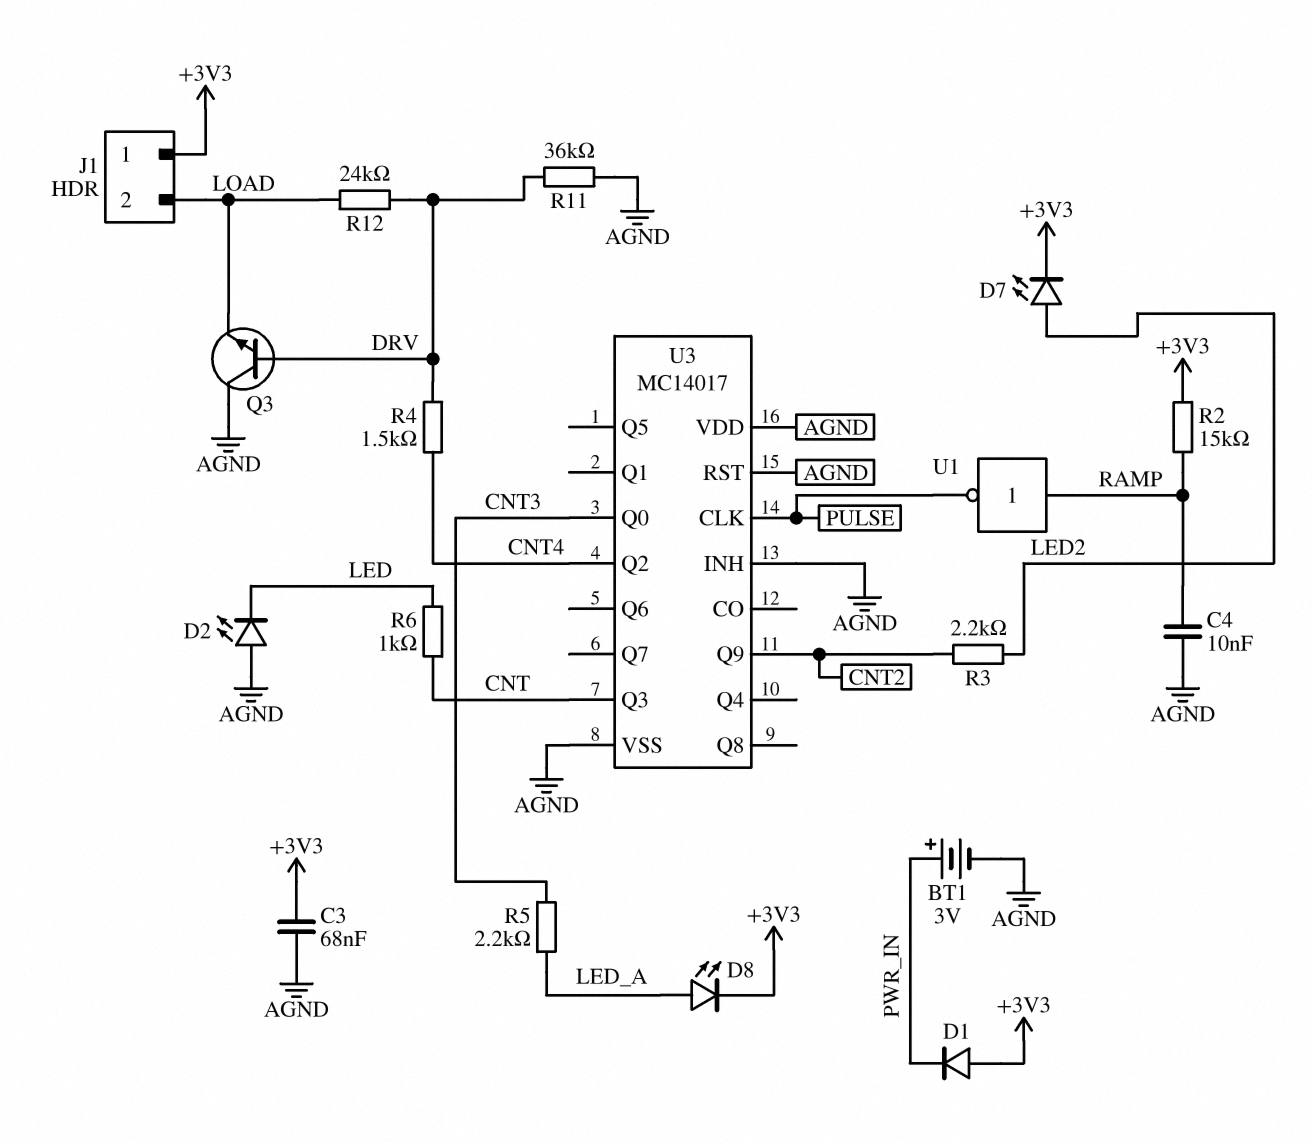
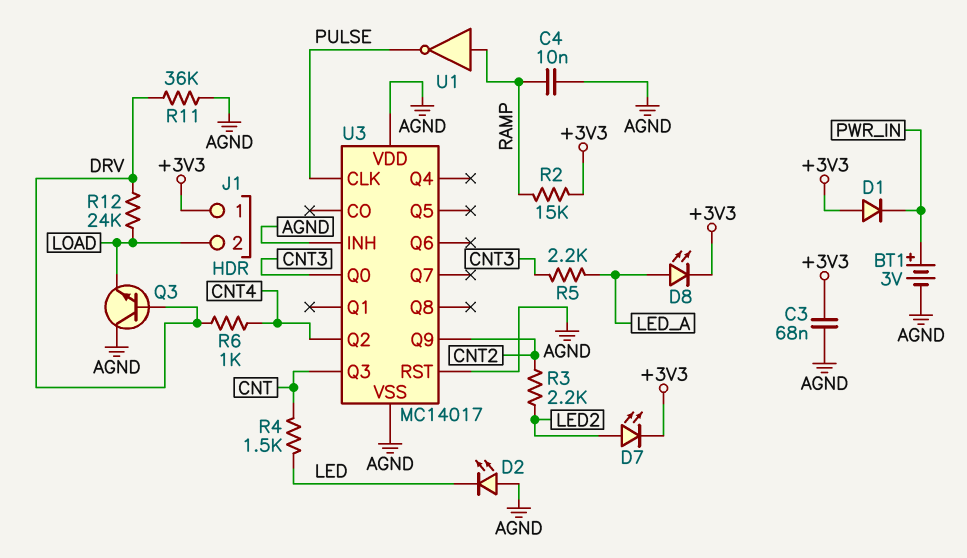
R4: 1.5k (CNT4, DRV) -> 1.5k (CNT, LED)
R6: 1k (CNT, LED) -> 1k (CNT4, DRV)

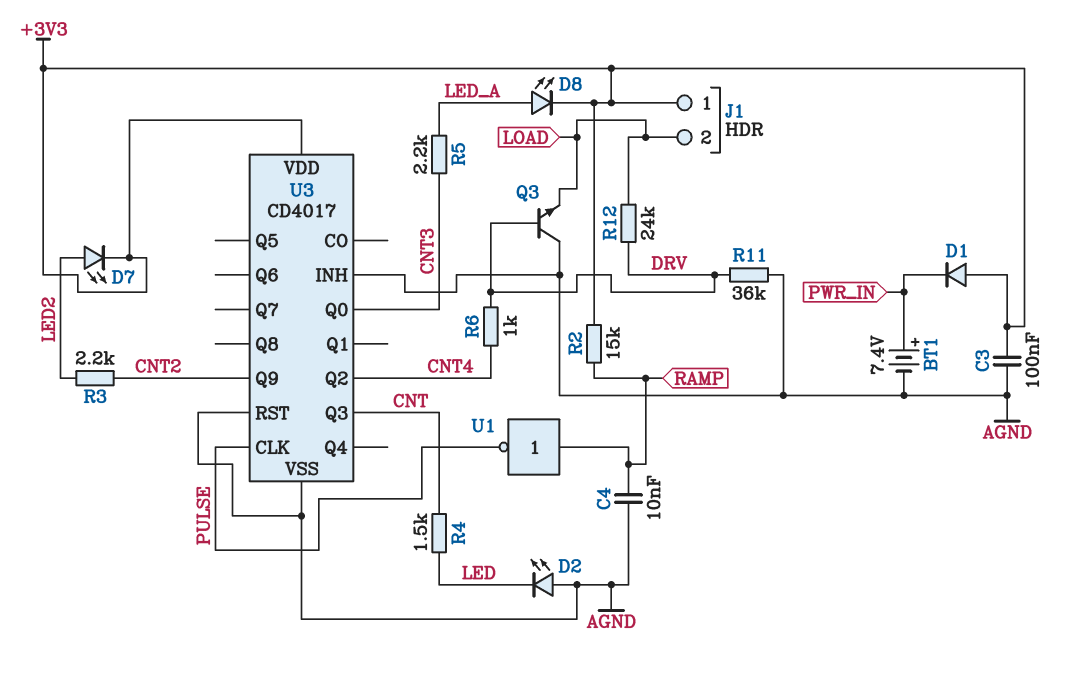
BT1: 3V (plus PWR_IN, minus AGND) -> 7.4V (plus PWR_IN, minus AGND)
C3: 68nF (+3V3, AGND) -> 100nF (+3V3, AGND)
U3: MC14017 -> CD4017
U3 pin VDD: AGND -> +3V3

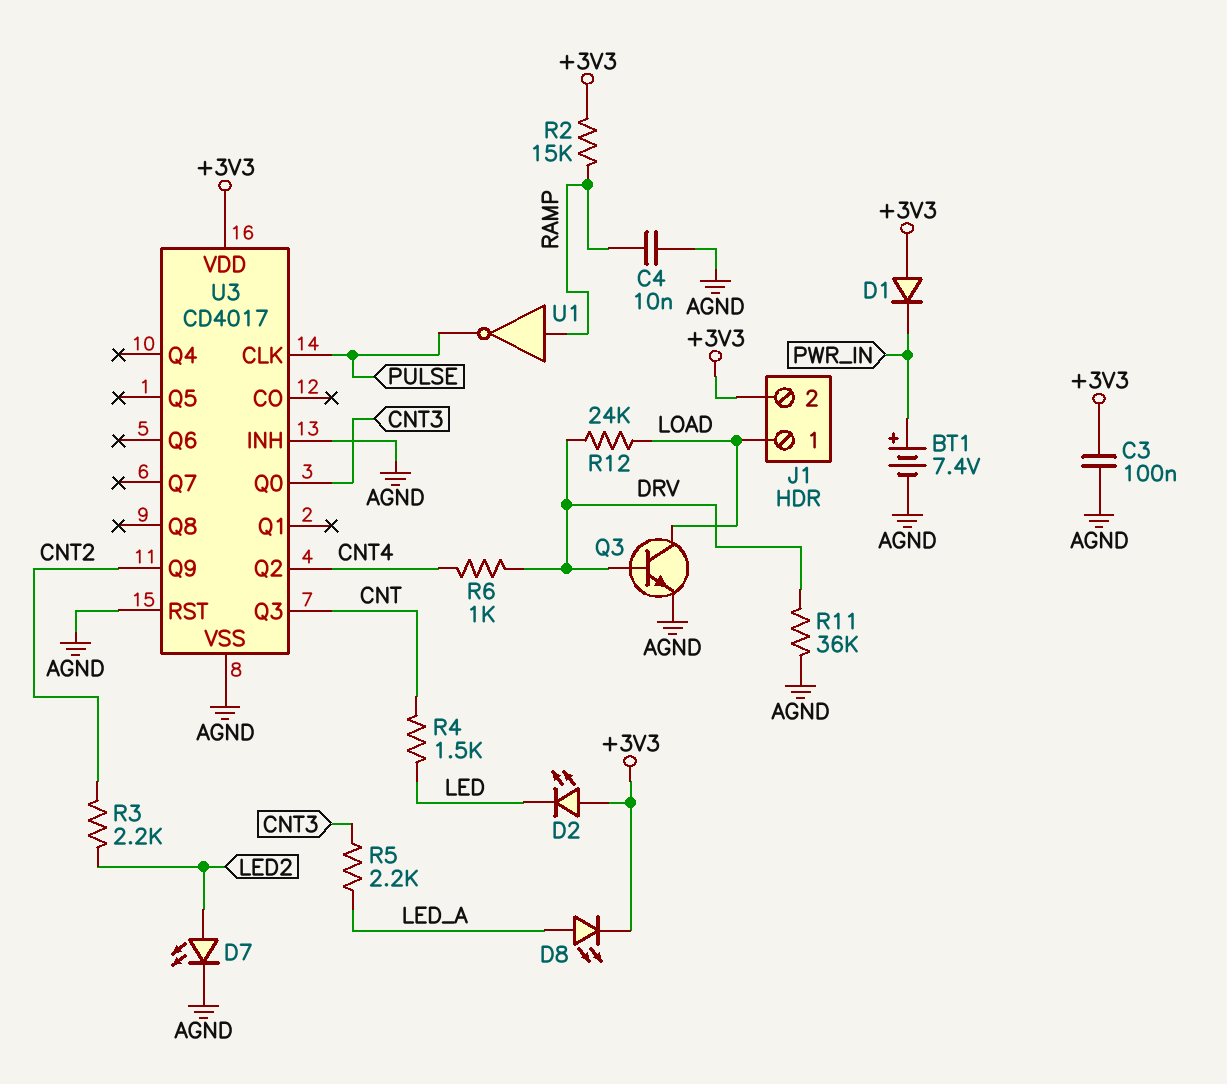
D2: LED (A AGND, K LED) -> LED (A +3V3, K LED)
D7: LED (A LED2, K +3V3) -> LED (A LED2, K AGND)
J1 pin 1: +3V3 -> LOAD
J1 pin 2: LOAD -> +3V3
Q3: NPN (B DRV, C AGND, E LOAD) -> NPN (B DRV, C LOAD, E AGND)

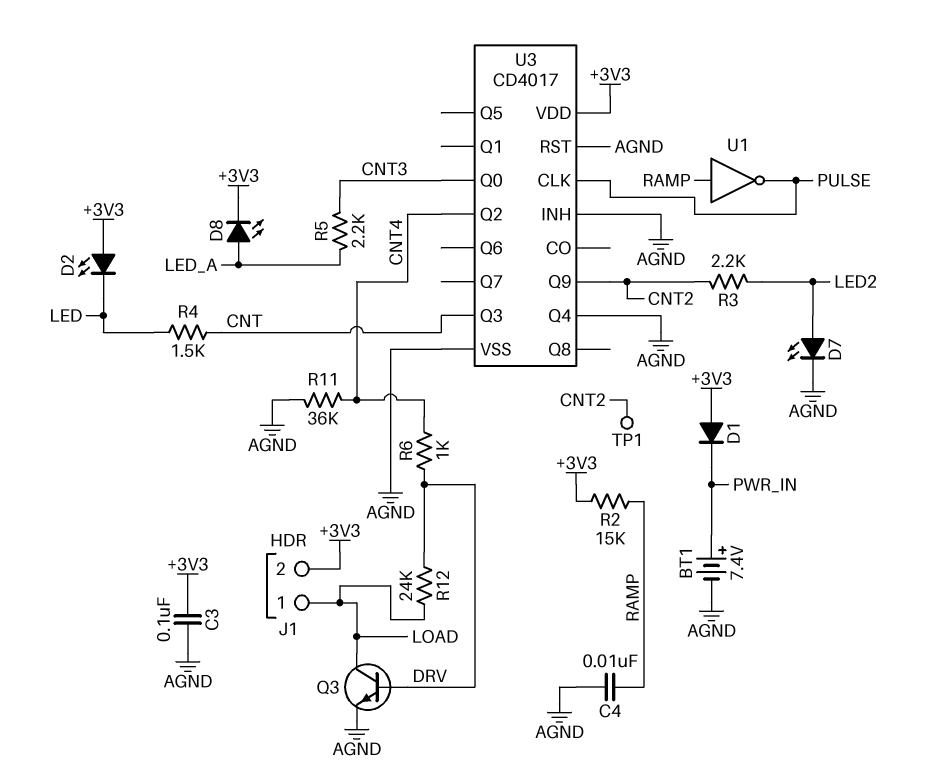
R11: 36k (AGND, DRV) -> 36k (AGND, CNT4)
TP1: none -> test point (CNT2)
U3 pin Q4: none -> AGND

